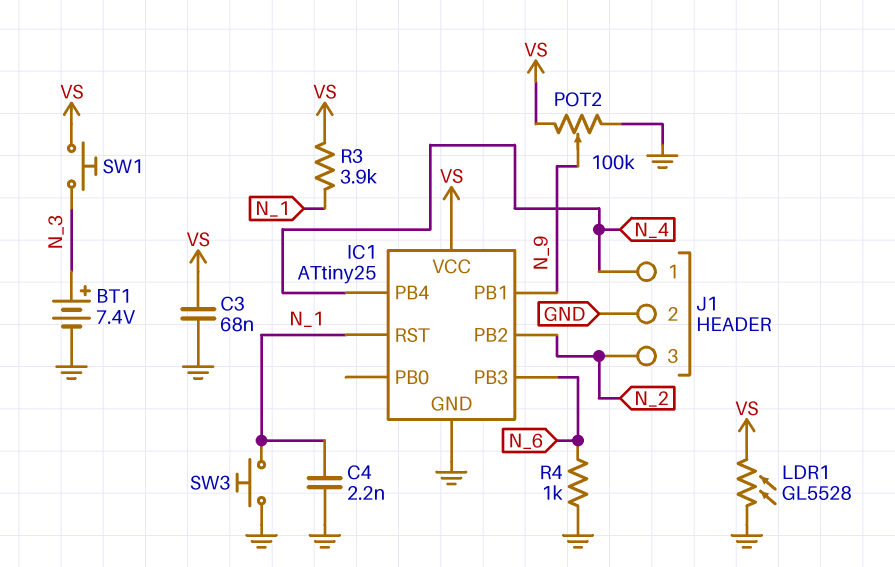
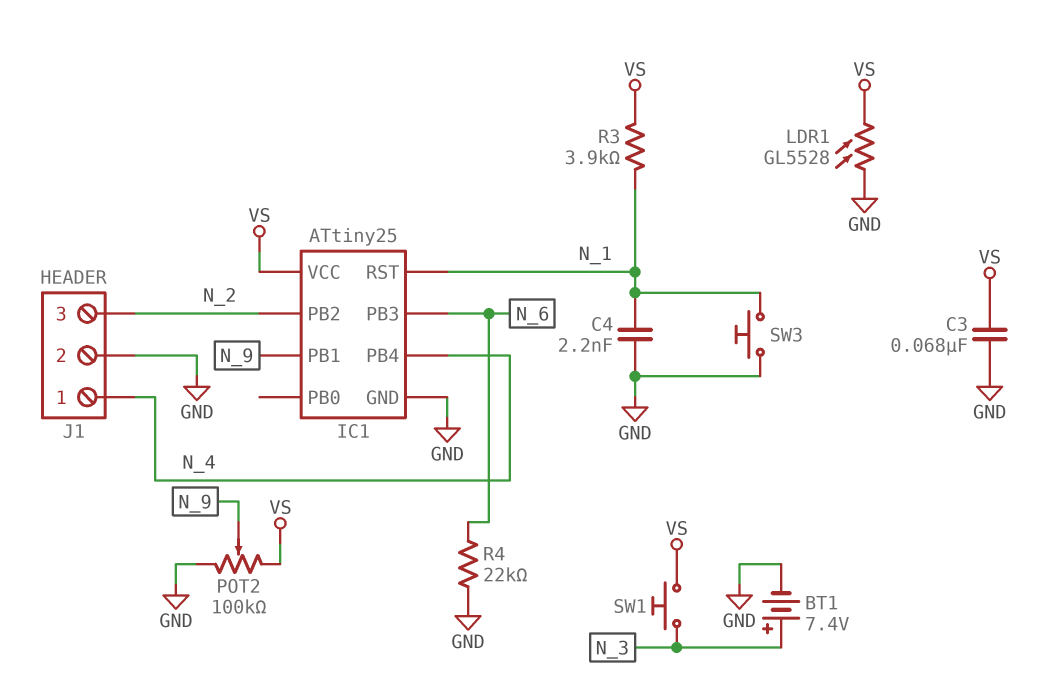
R4: 1k (GND, N_6) -> 22k (GND, N_6)

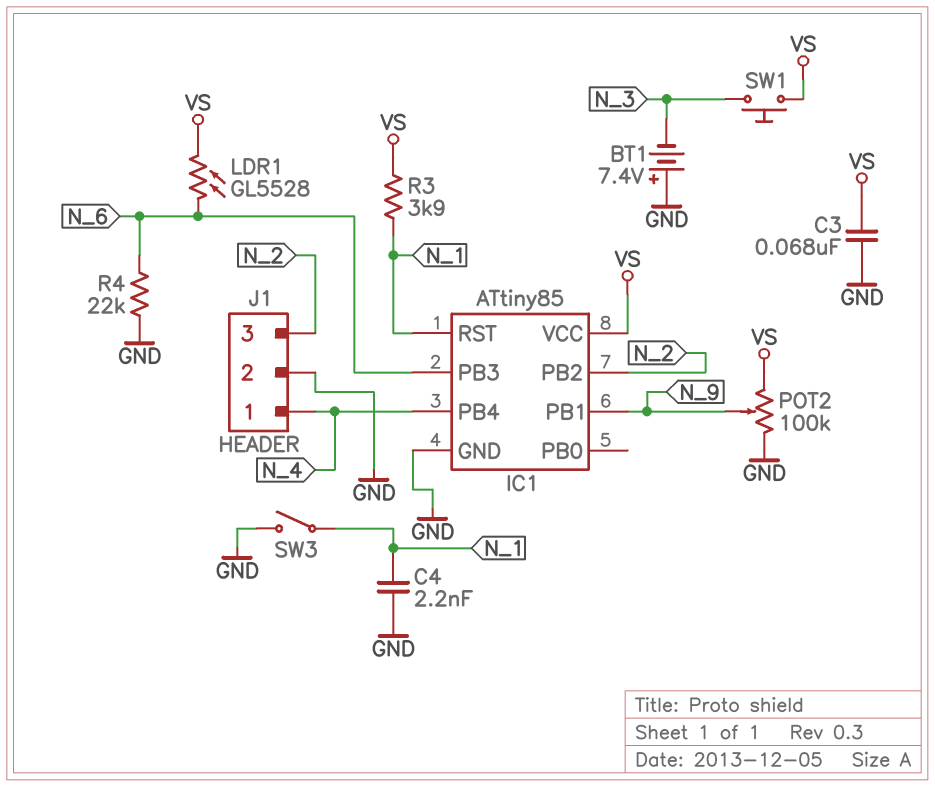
BT1: 7.4V (plus N_3, minus GND) -> 7.4V (plus GND, minus N_3)
IC1: ATtiny25 -> ATtiny85
LDR1: GL5528 (GND, VS) -> GL5528 (N_6, VS)
SW3: button (GND, N_1) -> switch (GND, N_1)

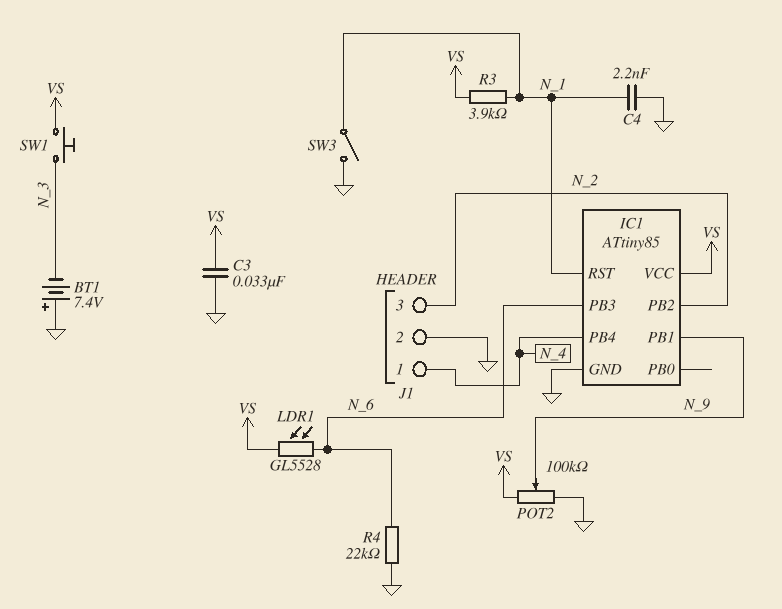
C3: 68nF (GND, VS) -> 33nF (GND, VS)

